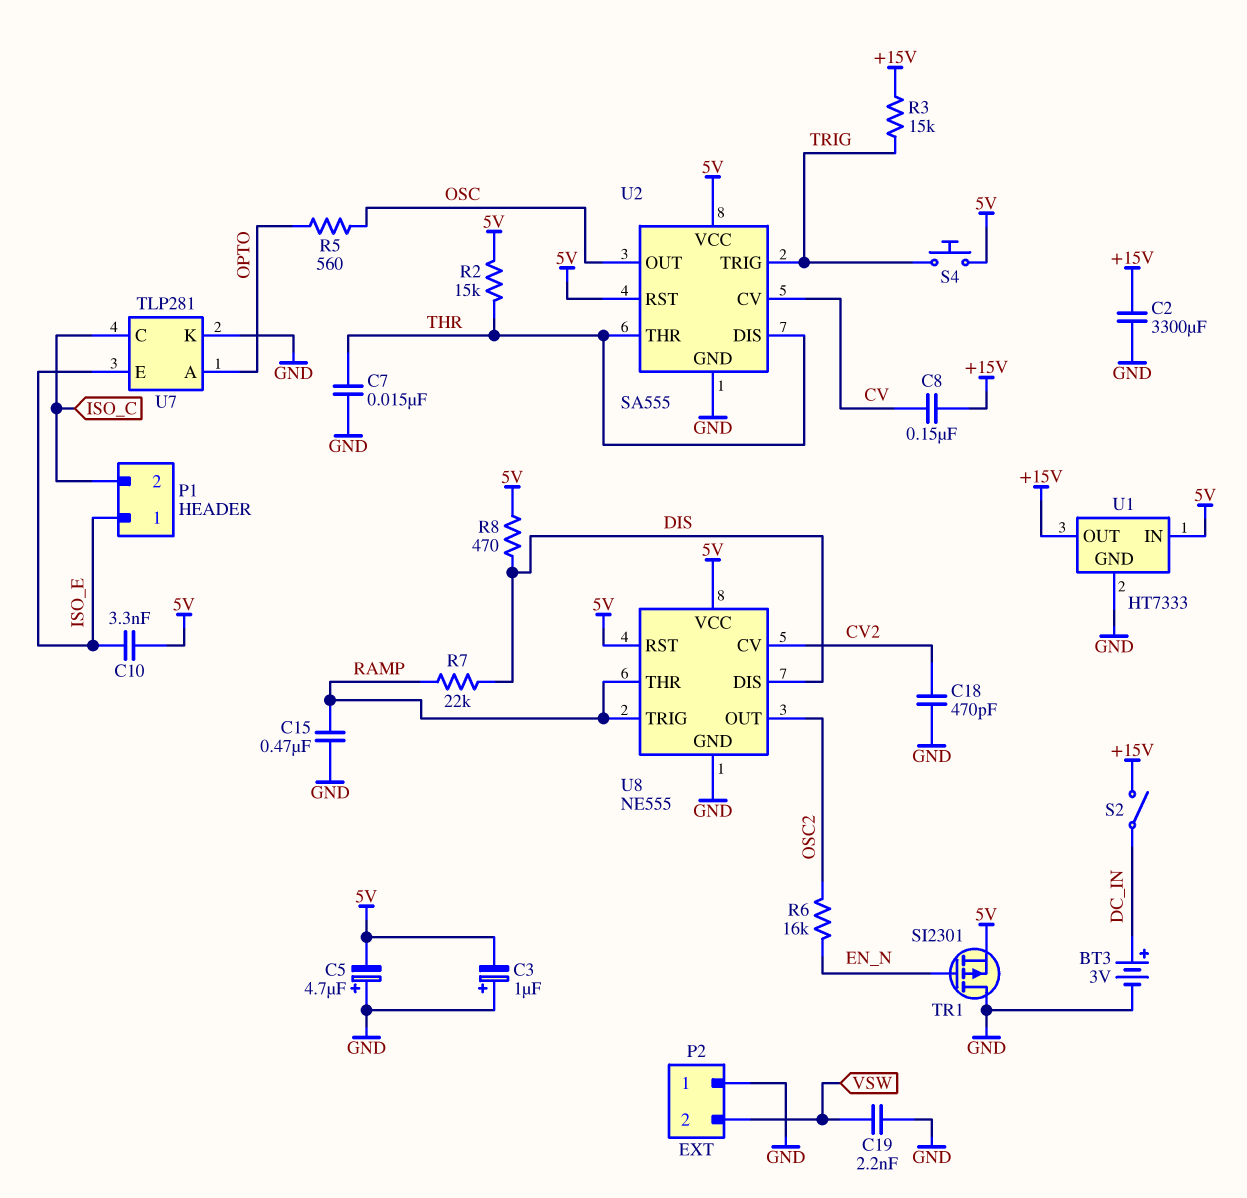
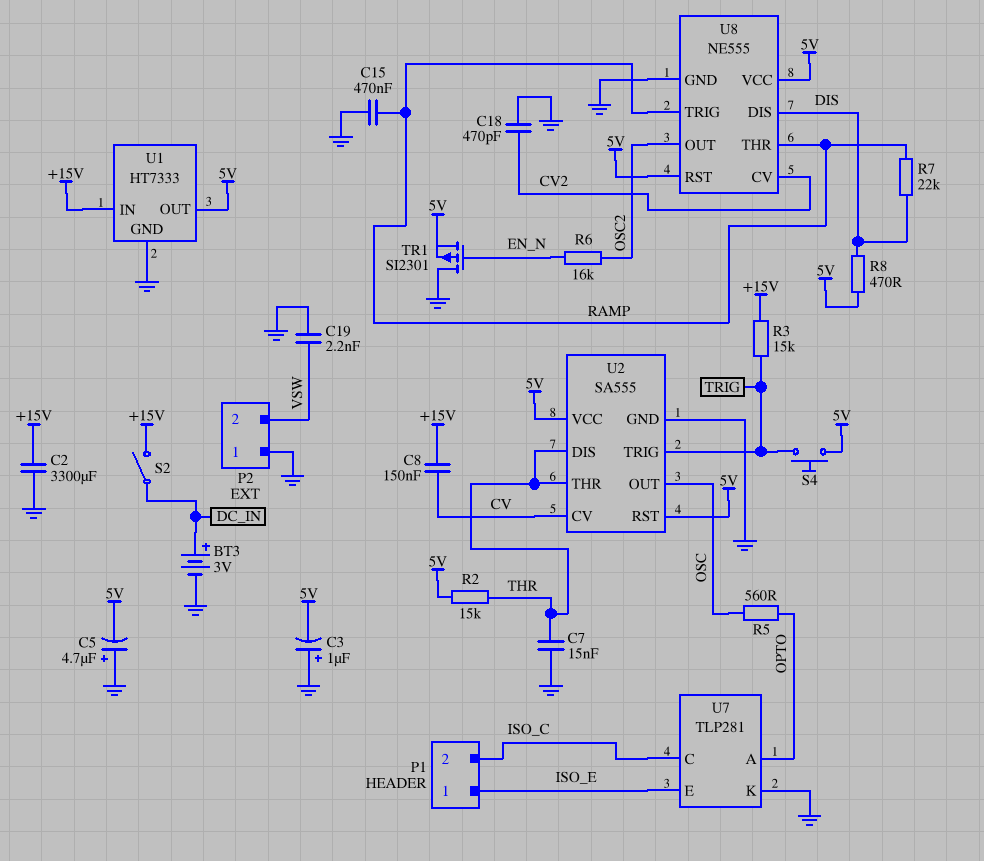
C10: 3.3nF (5V, ISO_E) -> none
U1 pin IN: 5V -> +15V
U1 pin OUT: +15V -> 5V

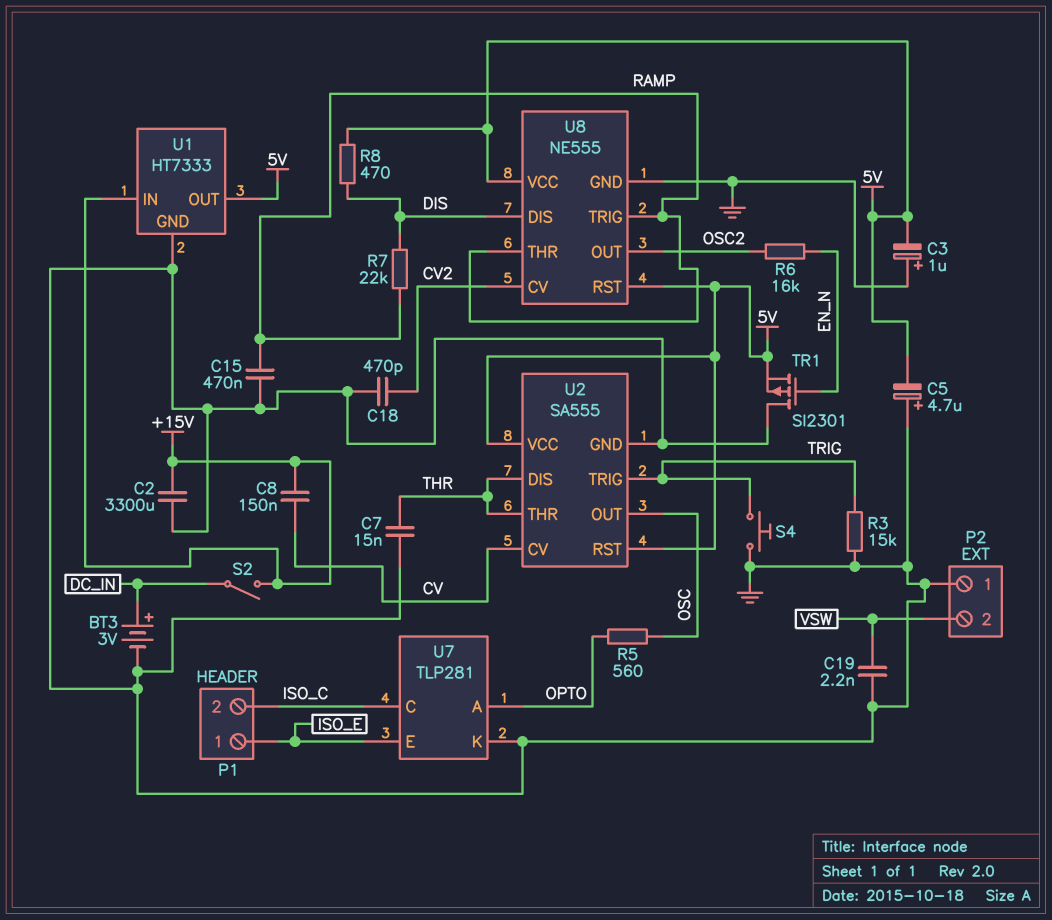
R2: 15k (5V, THR) -> none
R3: 15k (+15V, TRIG) -> 15k (GND, TRIG)
S4: button (5V, TRIG) -> button (GND, TRIG)

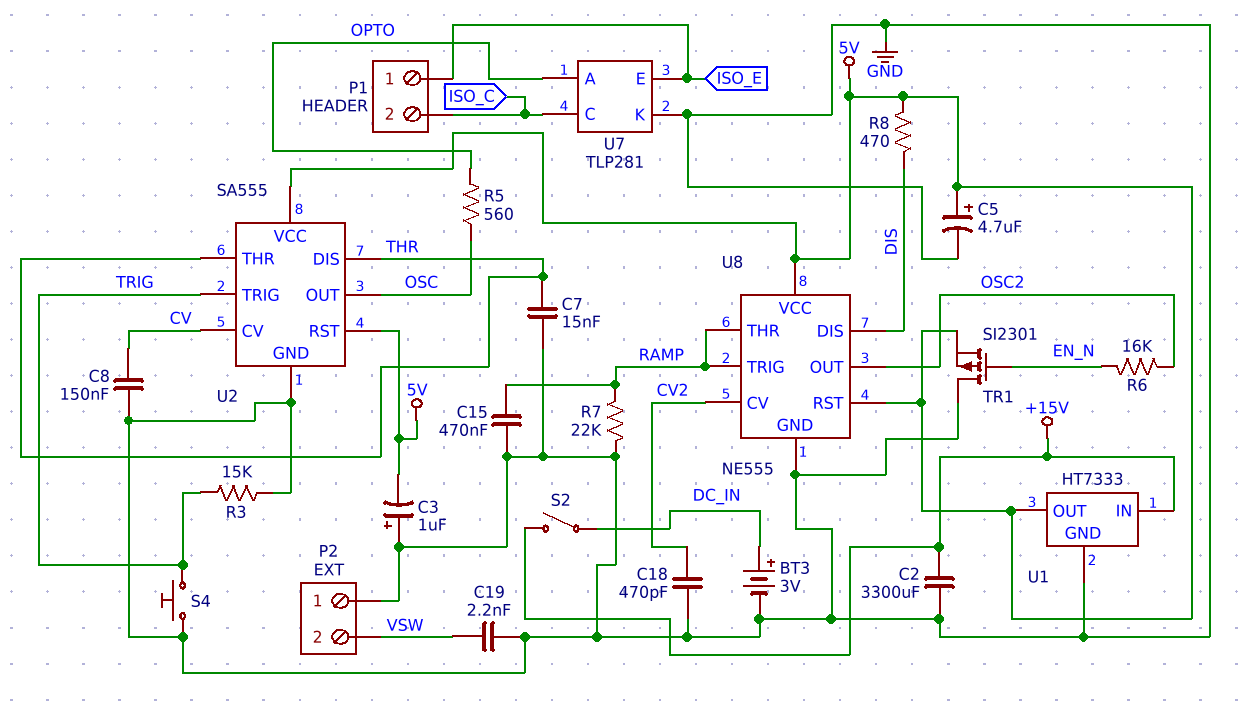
C5: 4.7uF (plus GND, minus 5V) -> 4.7uF (plus 5V, minus GND)
C8: 150nF (+15V, CV) -> 150nF (CV, GND)
R7: 22k (DIS, RAMP) -> 22k (GND, RAMP)

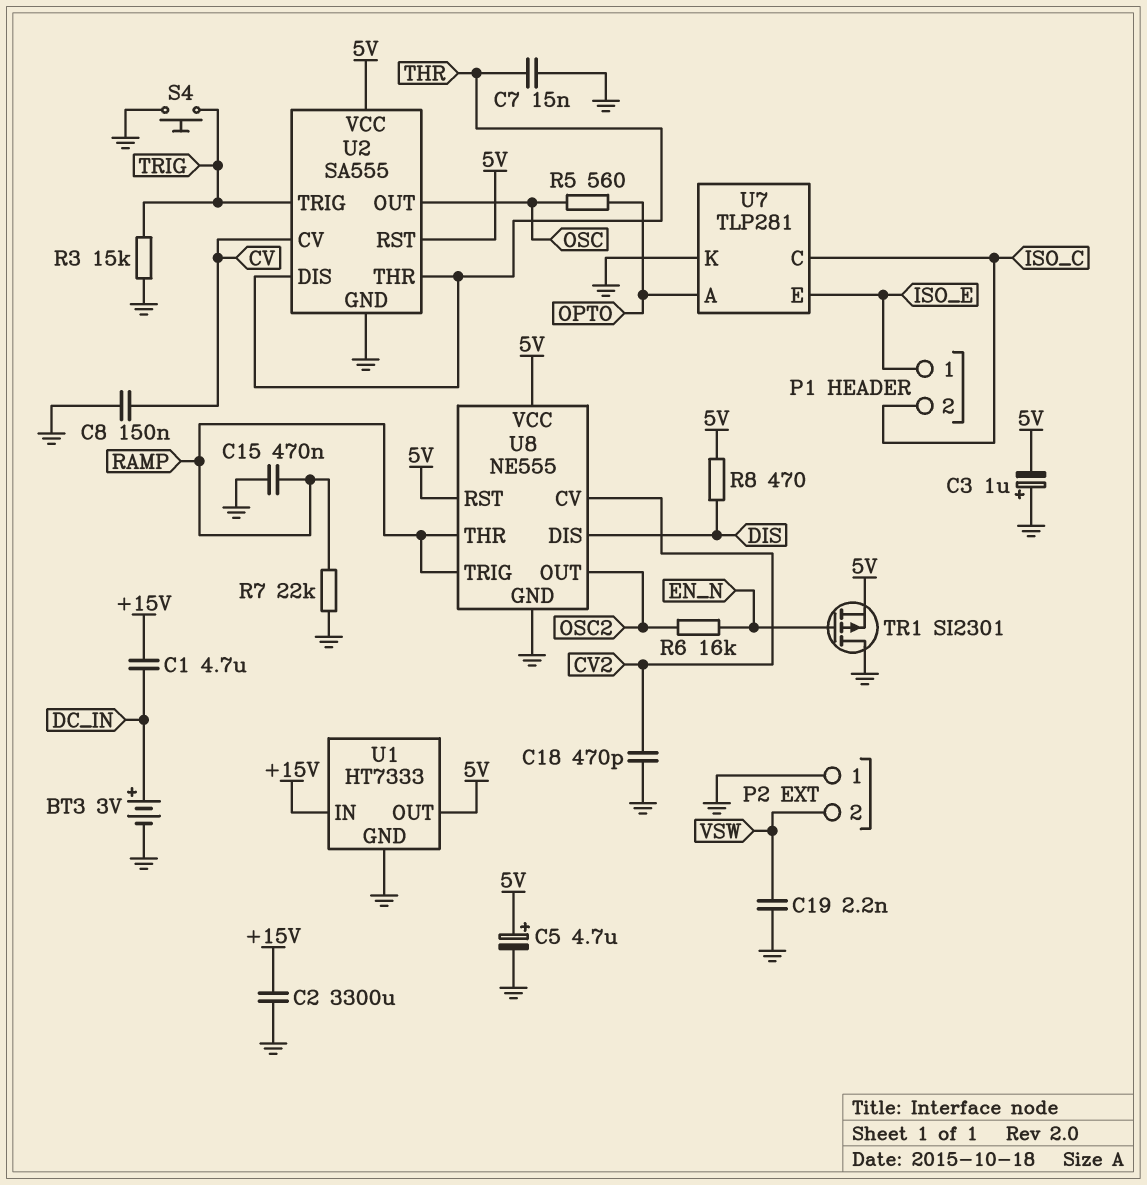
C1: none -> 4.7uF (+15V, DC_IN)
S2: switch (+15V, DC_IN) -> none

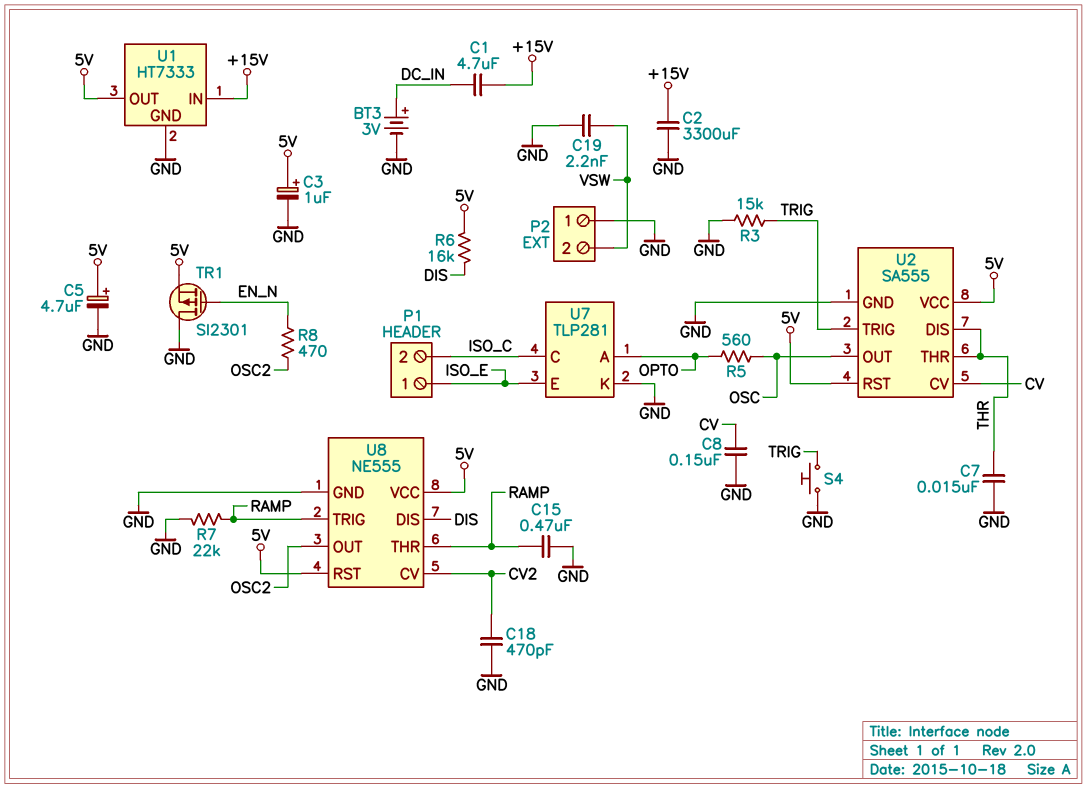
C3: 1uF (plus GND, minus 5V) -> 1uF (plus 5V, minus GND)
R6: 16k (EN_N, OSC2) -> 16k (5V, DIS)
R8: 470 (5V, DIS) -> 470 (EN_N, OSC2)

